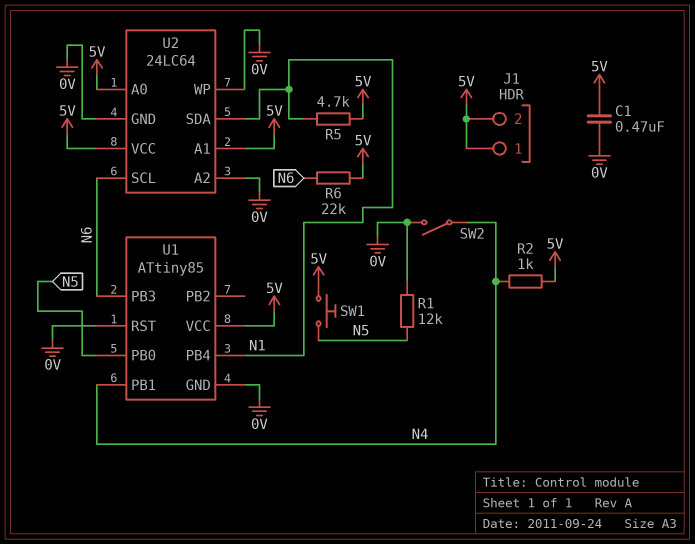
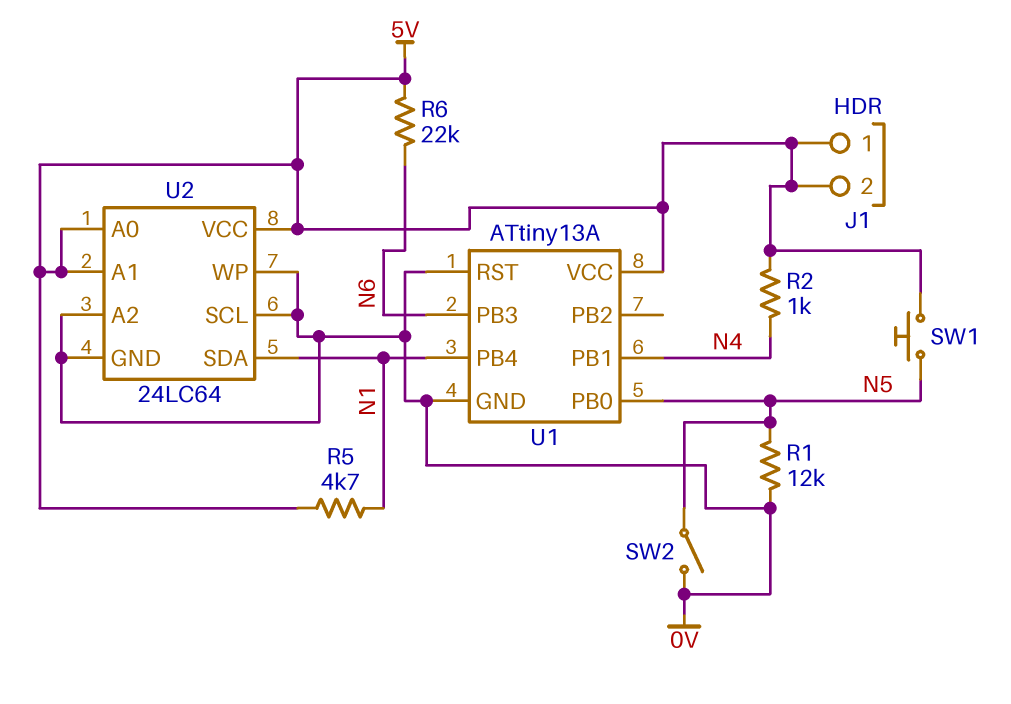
C1: 470nF (0V, 5V) -> none
SW2: switch (0V, N4) -> switch (0V, N5)
U1: ATtiny85 -> ATtiny13A
U2 pin SCL: N6 -> 0V

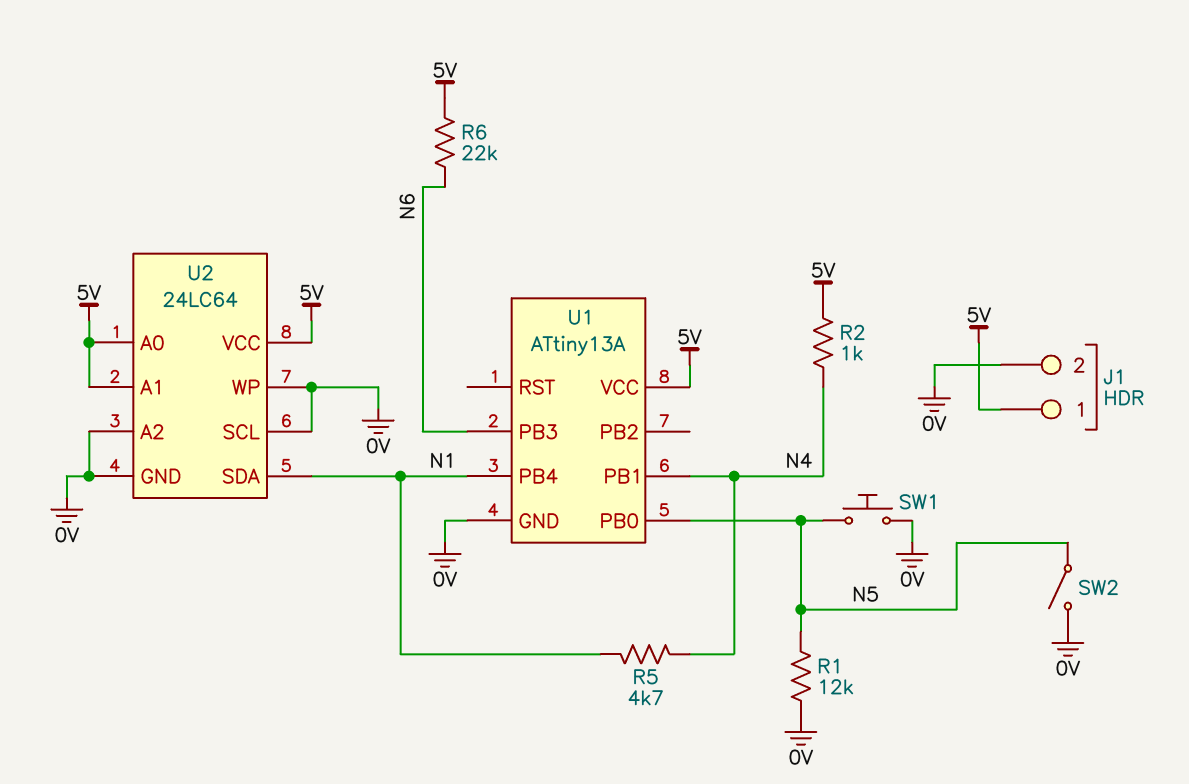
J1 pin 2: 5V -> 0V
R5: 4.7k (5V, N1) -> 4.7k (N1, N4)
SW1: button (5V, N5) -> button (0V, N5)
U1 pin RST: 0V -> none

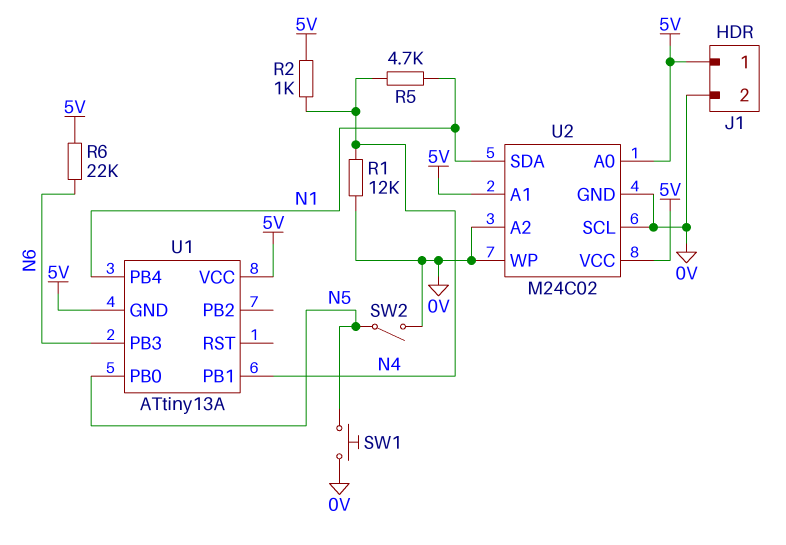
R1: 12k (0V, N5) -> 12k (0V, N4)
U1 pin GND: 0V -> 5V
U2: 24LC64 -> M24C02

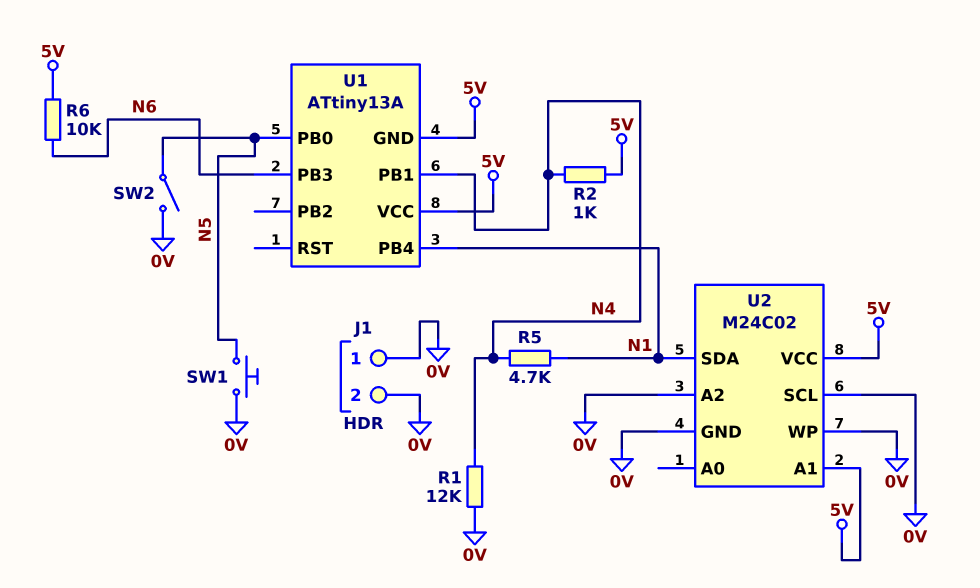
J1 pin 1: 5V -> 0V
R6: 22k (5V, N6) -> 10k (5V, N6)
U2 pin A0: 5V -> none

